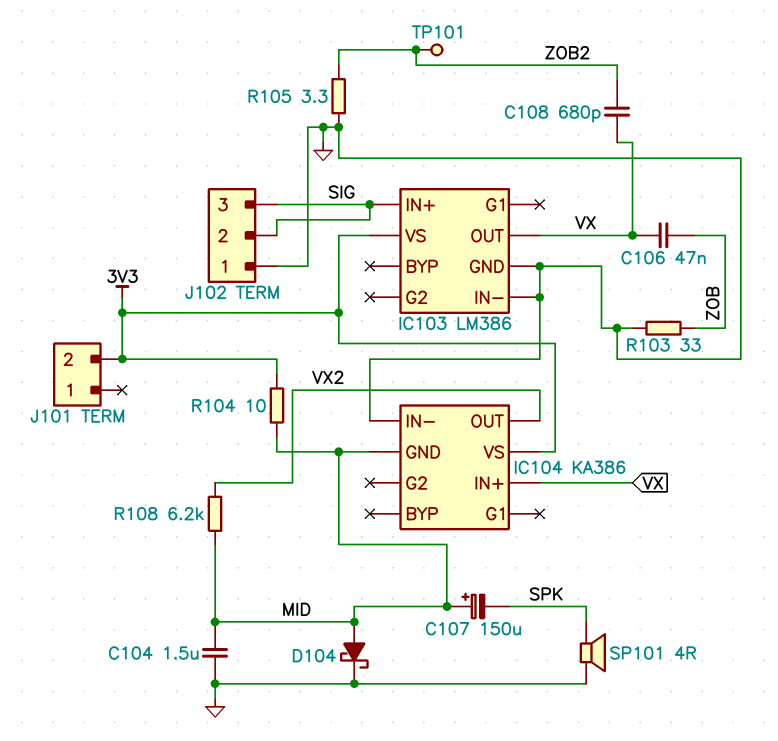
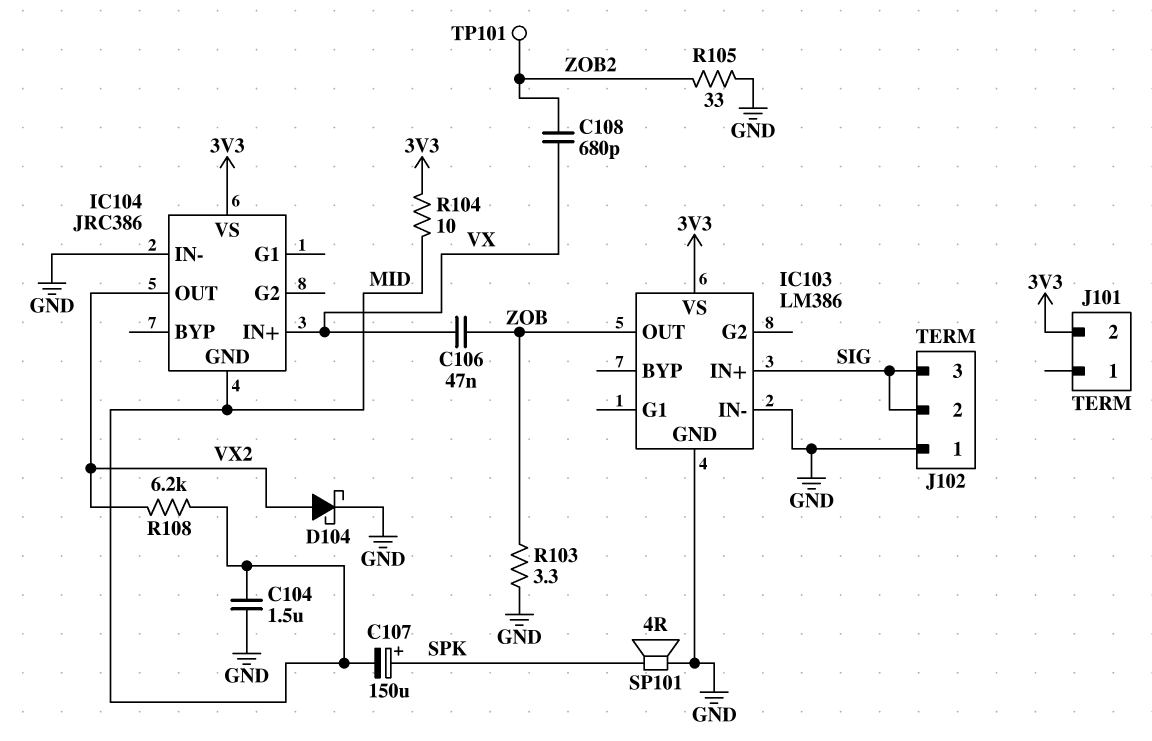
C107: 150uF (plus MID, minus SPK) -> 150uF (plus SPK, minus MID)
D104: schottky (A MID, K GND) -> schottky (A VX2, K GND)
IC103 pin OUT: VX -> ZOB
IC104: KA386 -> JRC386
R103: 33 (GND, ZOB) -> 3.3 (GND, ZOB)
R105: 3.3 (GND, ZOB2) -> 33 (GND, ZOB2)

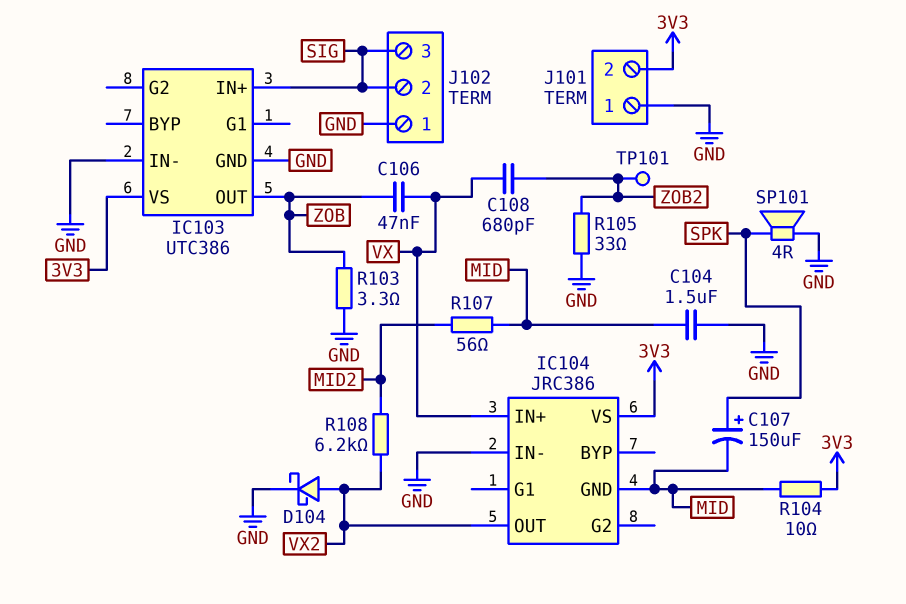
IC103: LM386 -> UTC386
J101 pin 1: none -> GND
R107: none -> 56 (MID, MID2)
R108: 6.2k (MID, VX2) -> 6.2k (MID2, VX2)

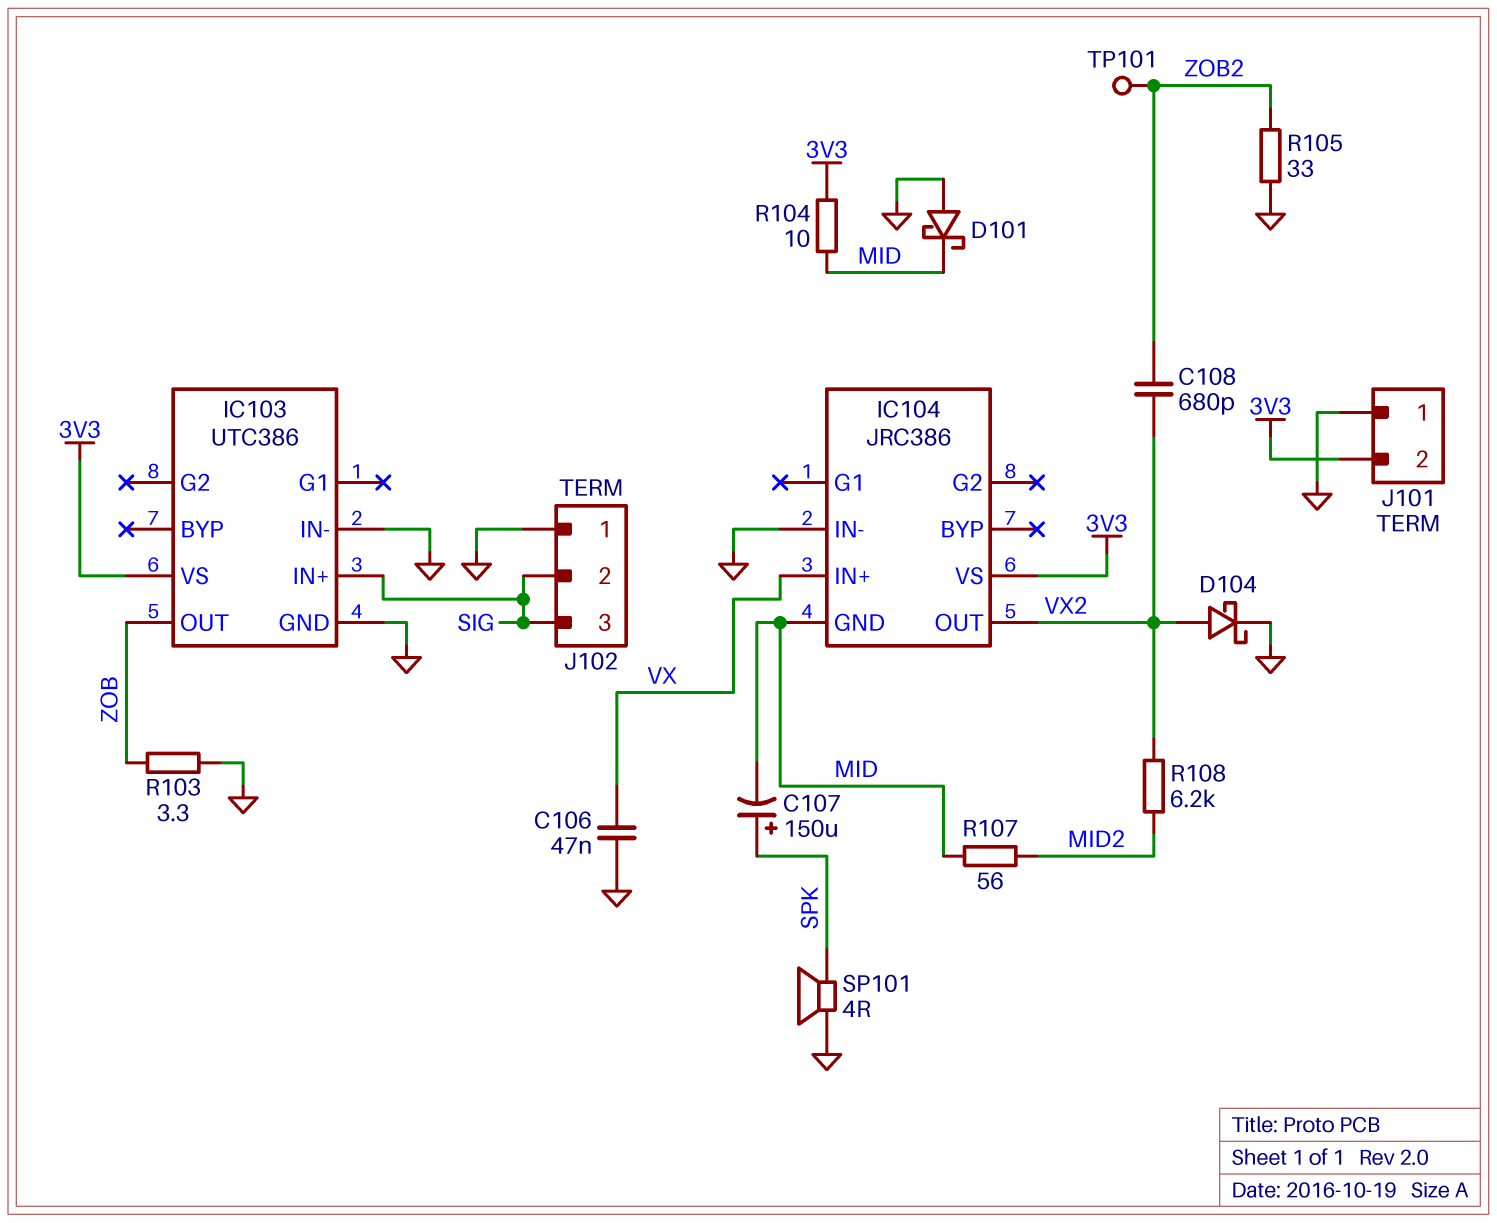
C104: 1.5uF (GND, MID) -> none
C106: 47nF (VX, ZOB) -> 47nF (GND, VX)
C108: 680pF (VX, ZOB2) -> 680pF (VX2, ZOB2)
D101: none -> schottky (A GND, K MID)

